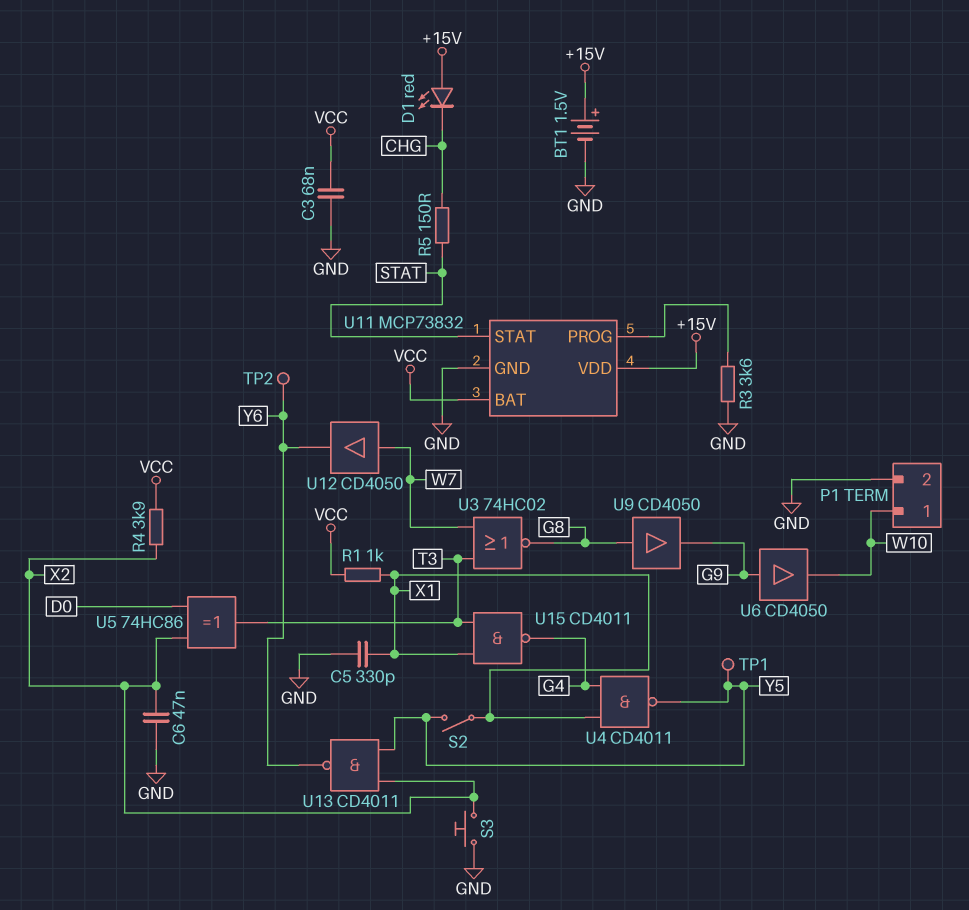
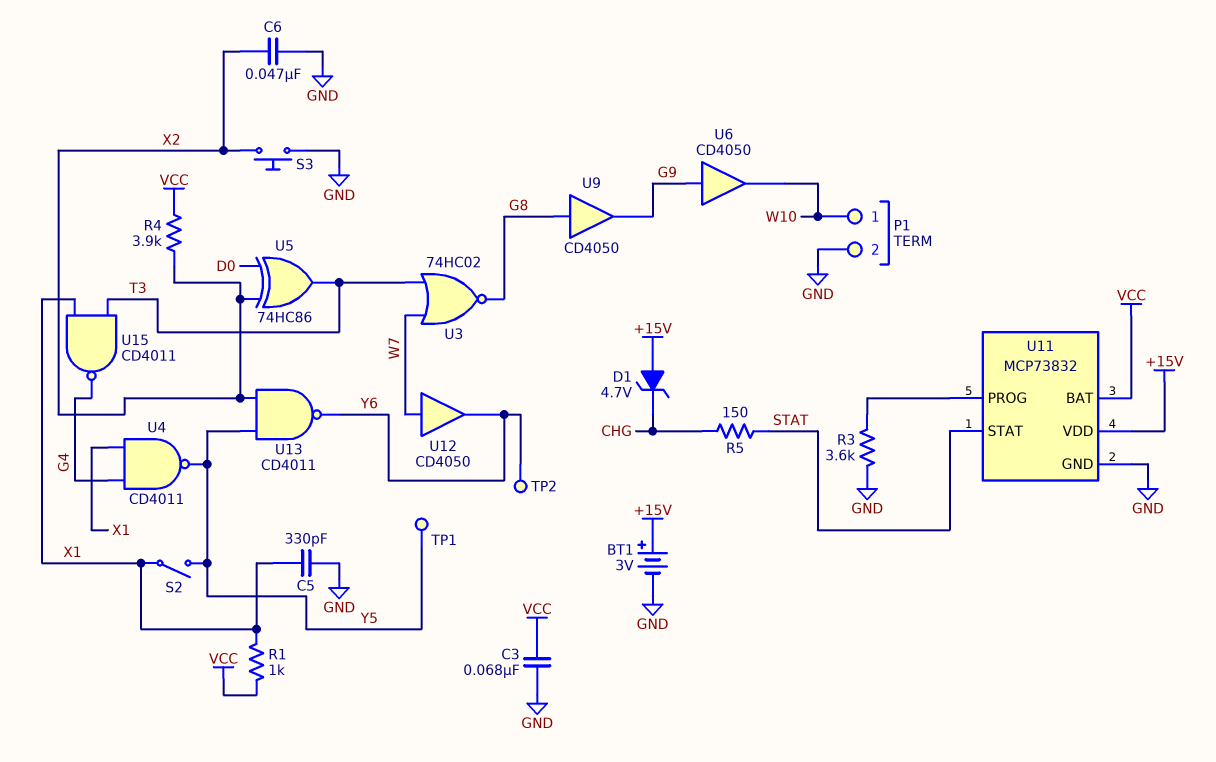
BT1: 1.5V (plus +15V, minus GND) -> 3V (plus +15V, minus GND)
D1: LED red (A +15V, K CHG) -> zener 4.7V (A +15V, K CHG)

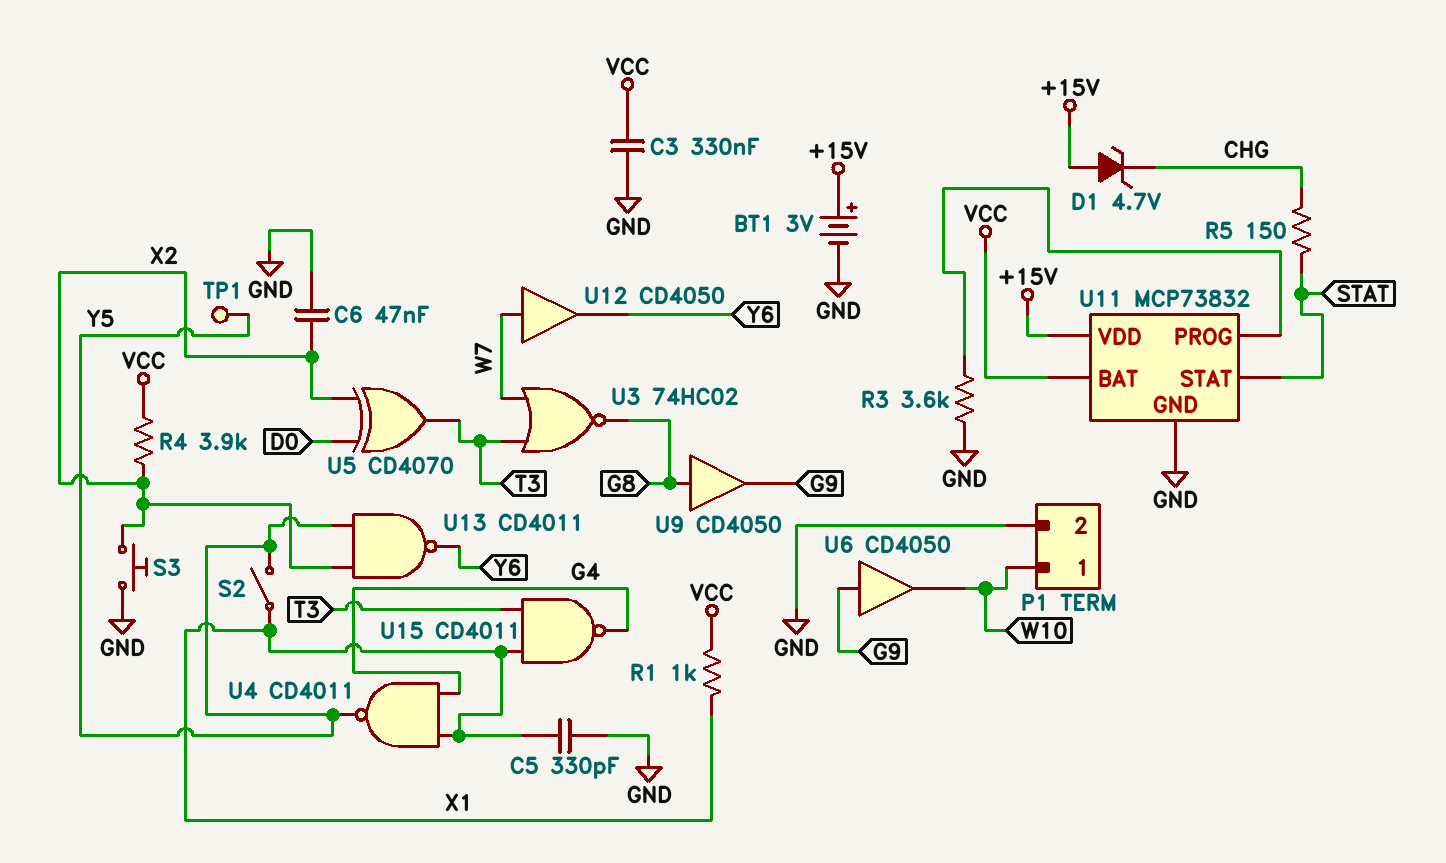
C3: 68nF (GND, VCC) -> 330nF (GND, VCC)
TP2: test point (Y6) -> none
U5: XOR 74HC86 (in D0, in X2, out T3) -> XOR CD4070 (in D0, in X2, out T3)

